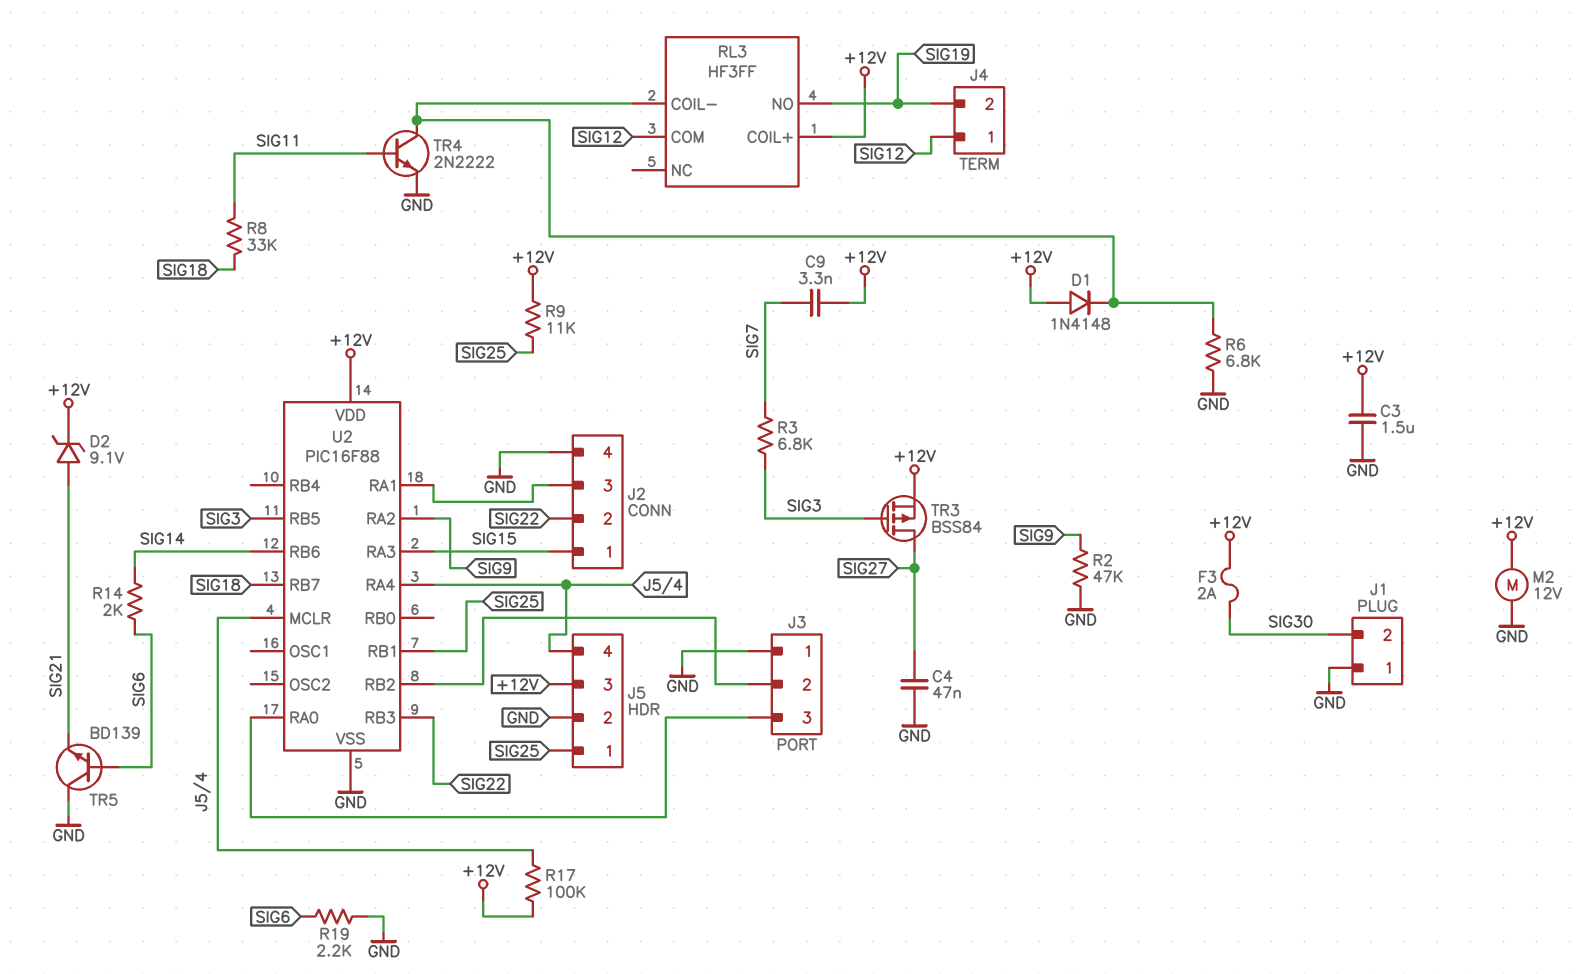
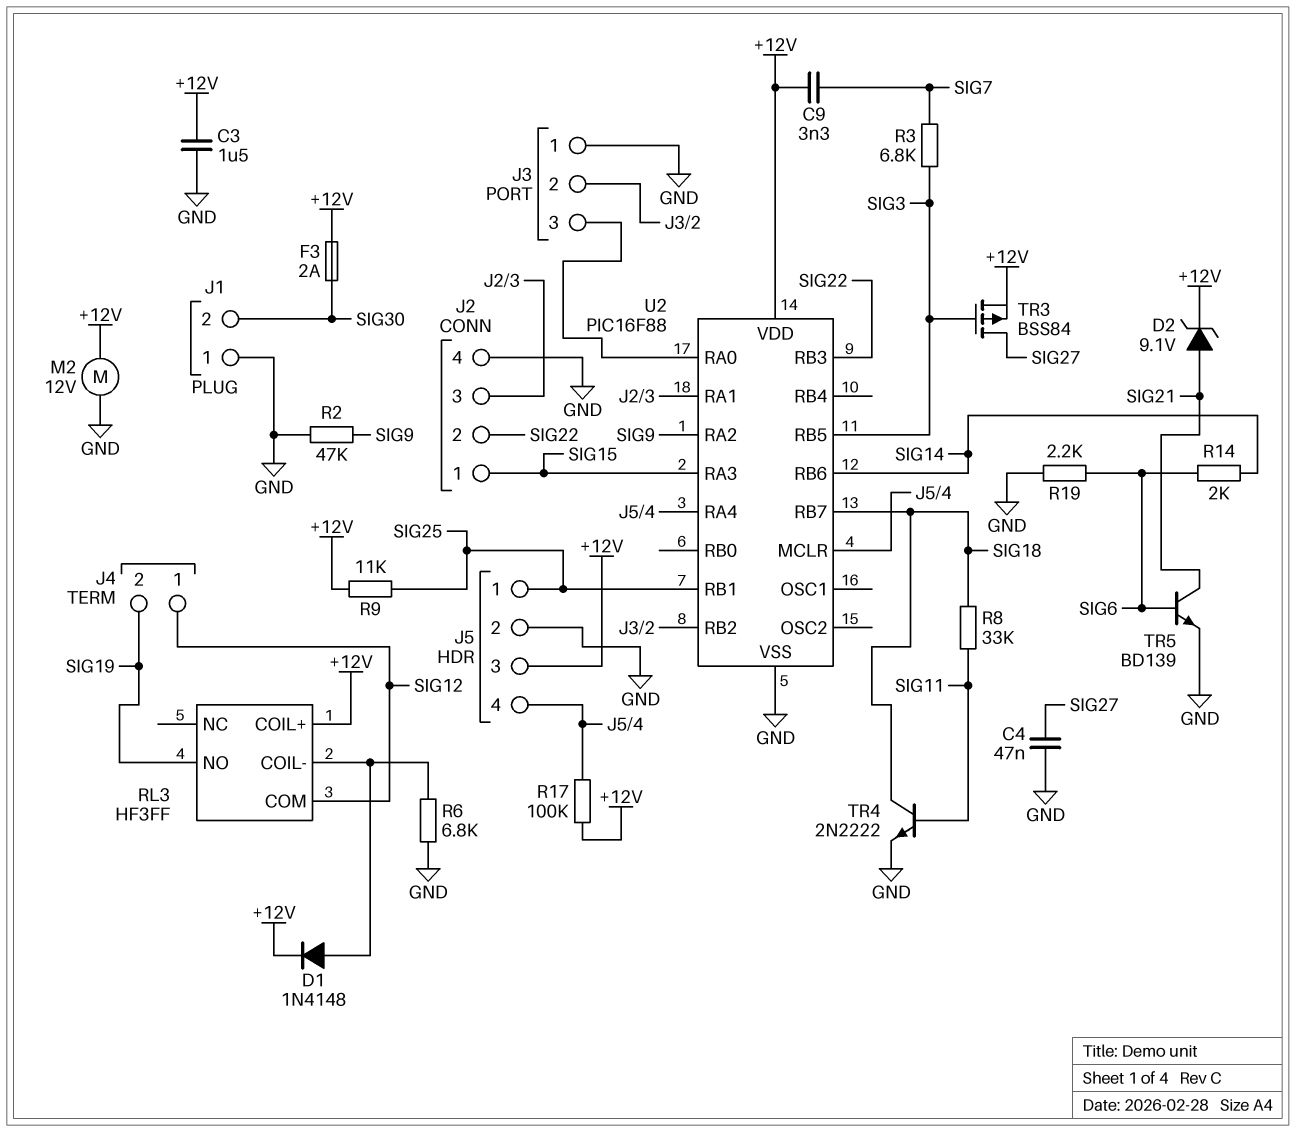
D1: diode 1N4148 (A +12V, K RL3/COIL-) -> diode 1N4148 (A RL3/COIL-, K +12V)
TR4: NPN 2N2222 (B SIG11, C RL3/COIL-, E GND) -> NPN 2N2222 (B SIG11, C SIG18, E GND)
TR5: NPN BD139 (B SIG6, C GND, E SIG21) -> NPN BD139 (B SIG6, C SIG21, E GND)

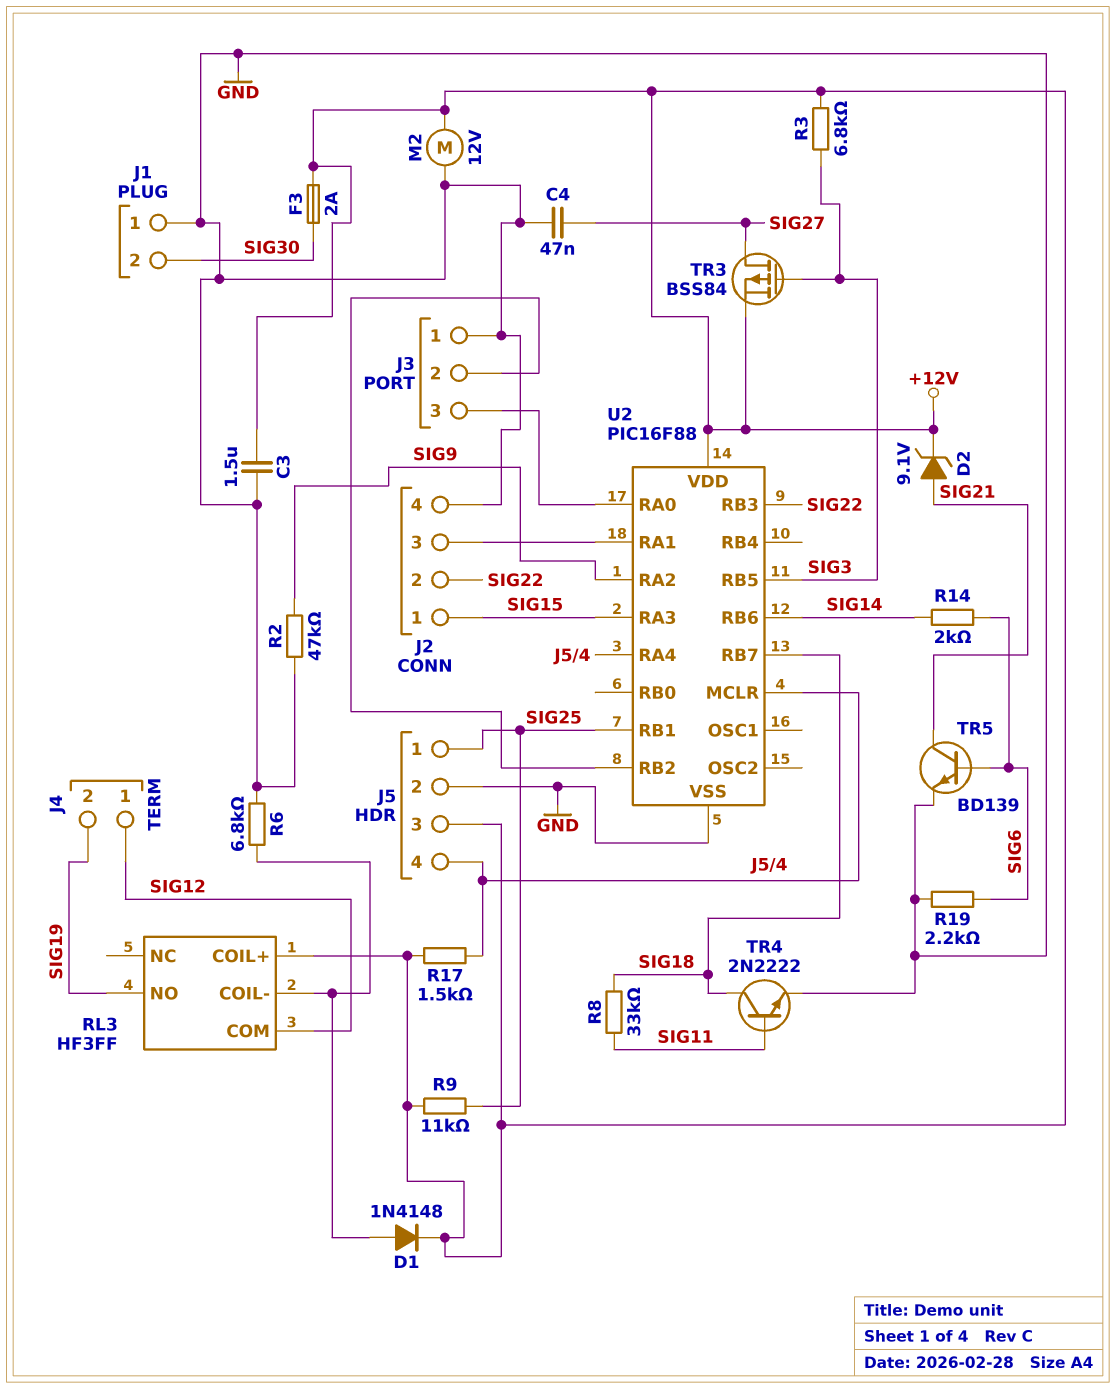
C9: 3.3nF (+12V, SIG7) -> none
R3: 6.8k (SIG3, SIG7) -> 6.8k (+12V, SIG3)
R17: 100k (+12V, J5/4) -> 1.5k (+12V, J5/4)

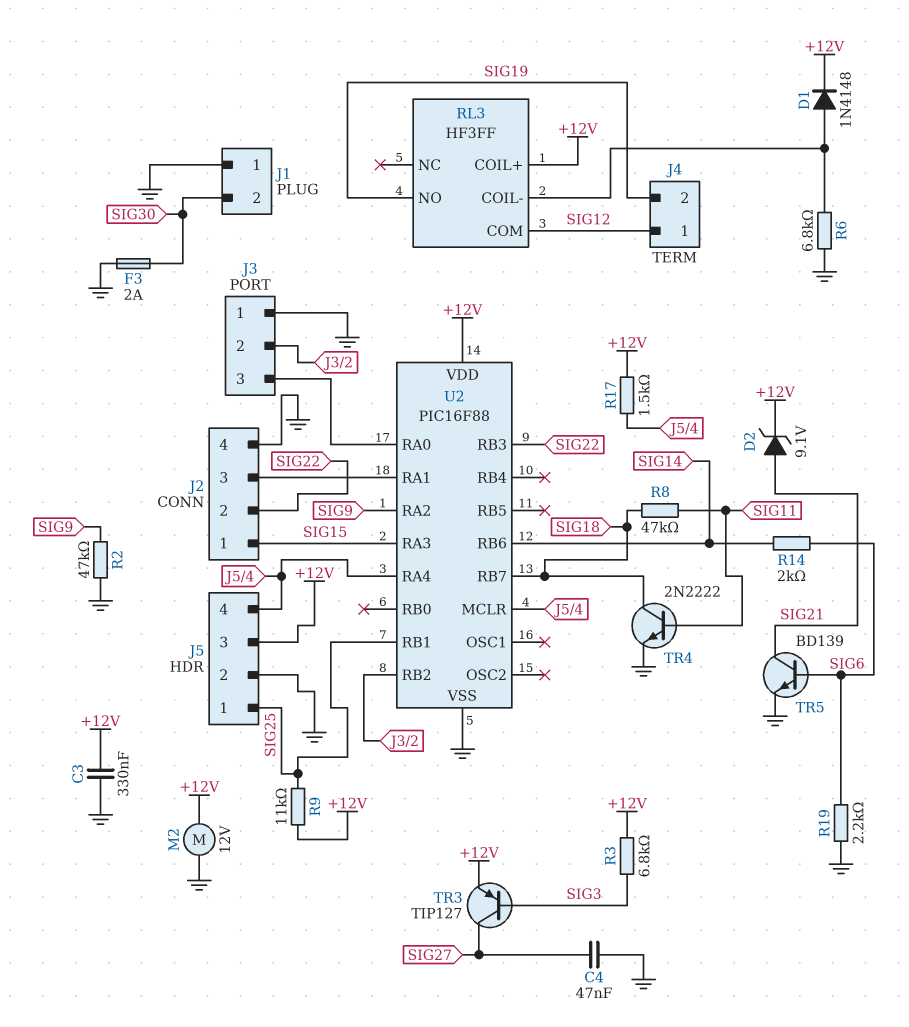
C3: 1.5uF (+12V, GND) -> 330nF (+12V, GND)
F3: 2A (+12V, SIG30) -> 2A (GND, SIG30)
R8: 33k (SIG11, SIG18) -> 47k (SIG11, SIG18)
TR3: PMOS BSS84 (G SIG3, D SIG27, S +12V) -> PNP TIP127 (B SIG3, C SIG27, E +12V)
U2 pin RB5: SIG3 -> none

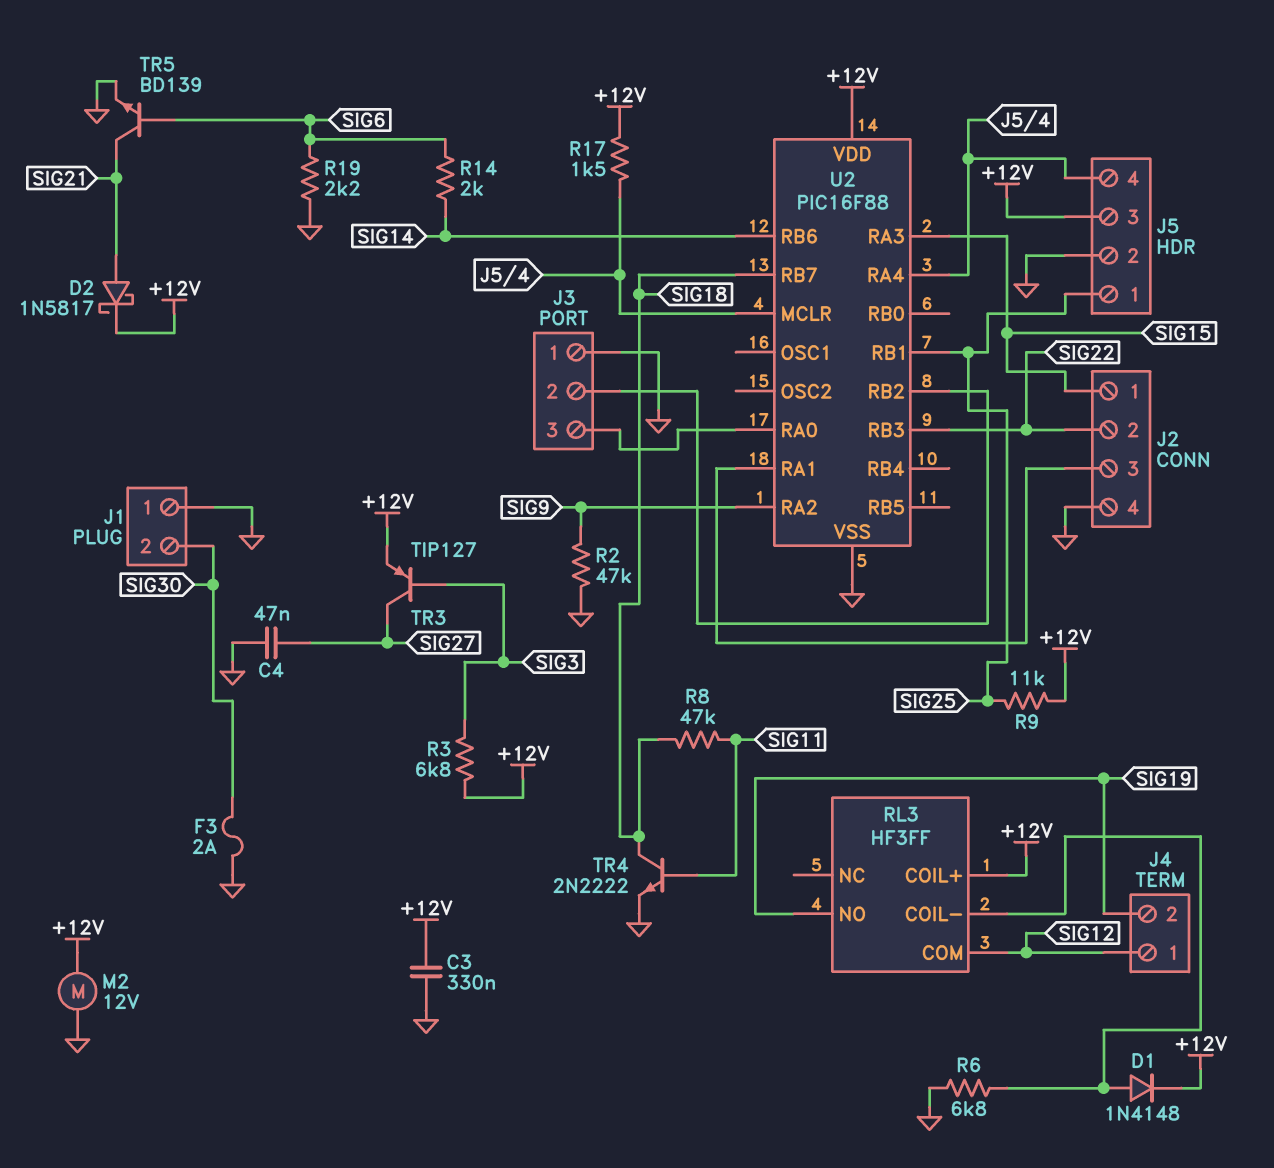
D2: zener 9.1V (A SIG21, K +12V) -> schottky 1N5817 (A SIG21, K +12V)

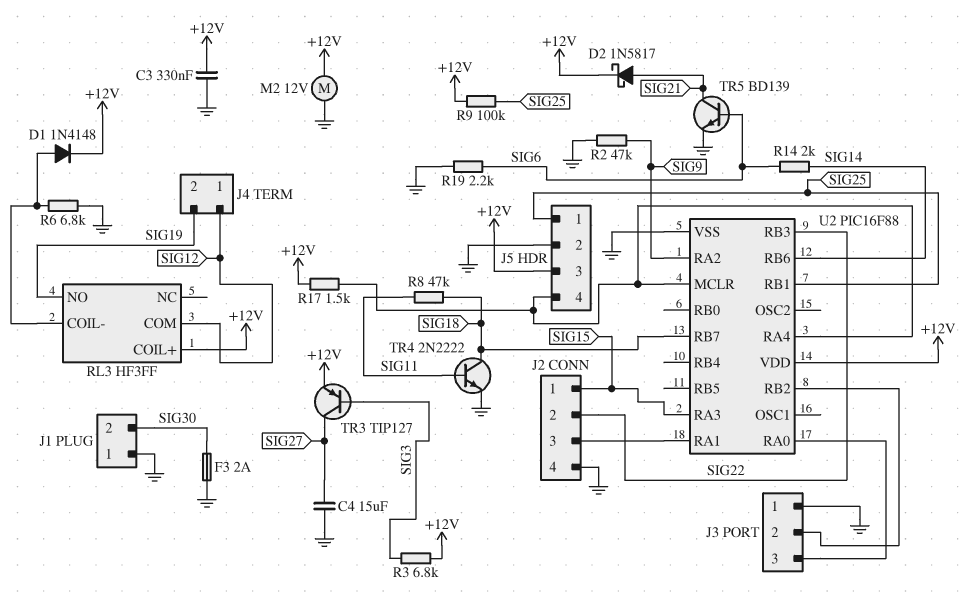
C4: 47nF (GND, SIG27) -> 15uF (GND, SIG27)
R9: 11k (+12V, SIG25) -> 100k (+12V, SIG25)

